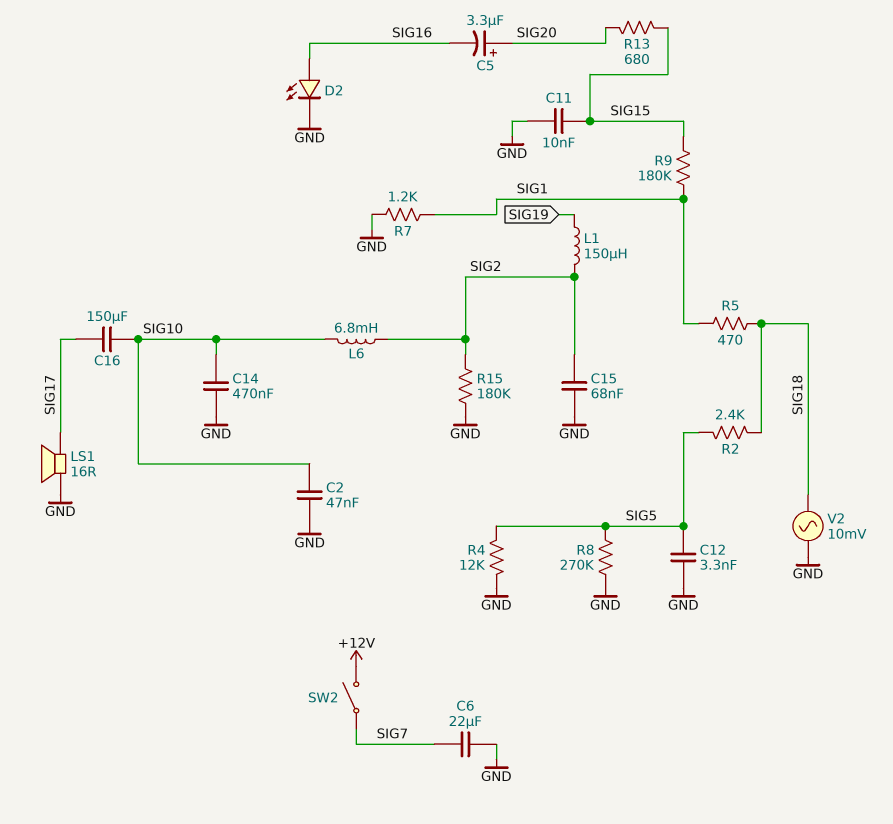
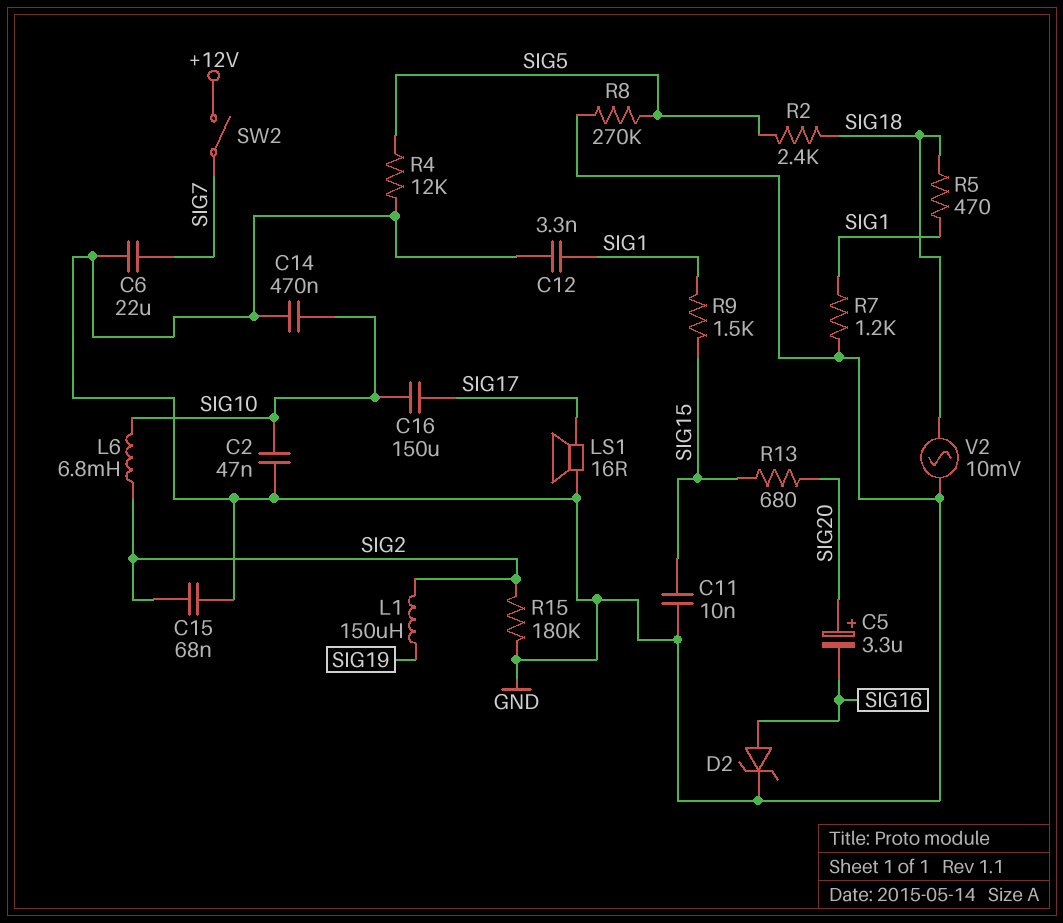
C12: 3.3nF (GND, SIG5) -> 3.3nF (GND, SIG1)
D2: LED (A SIG16, K GND) -> zener (A SIG16, K GND)
R9: 180k (SIG1, SIG15) -> 1.5k (SIG1, SIG15)

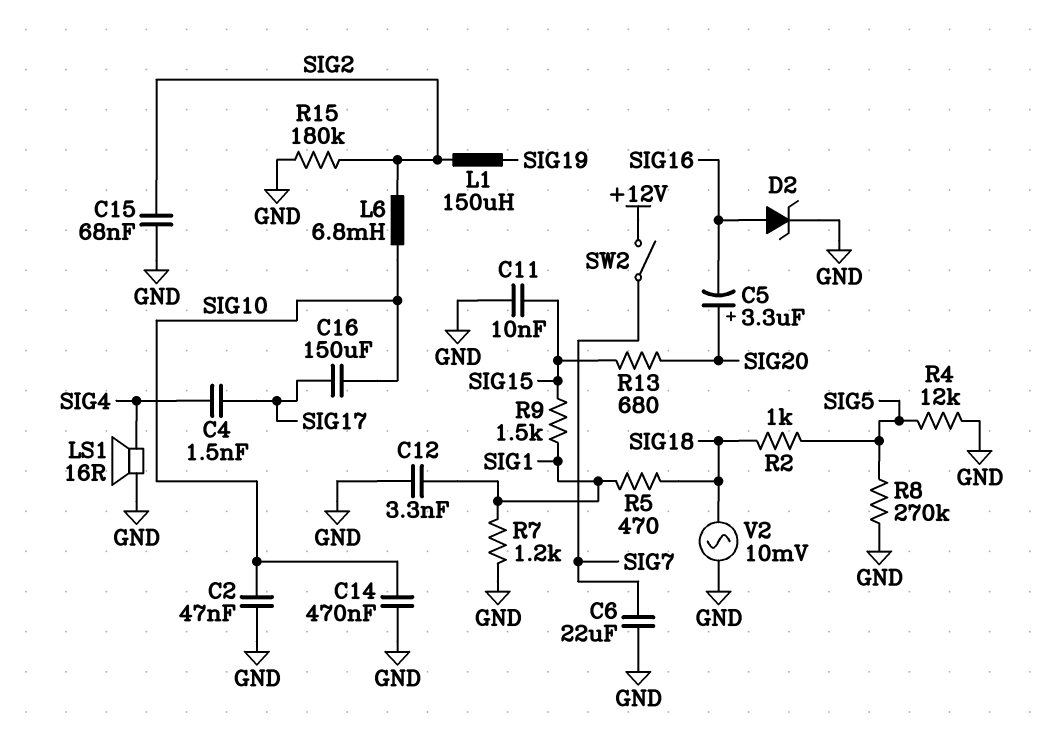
C4: none -> 1.5nF (SIG4, SIG17)
LS1: speaker 16R (GND, SIG17) -> speaker 16R (GND, SIG4)
R2: 2.4k (SIG5, SIG18) -> 1k (SIG5, SIG18)

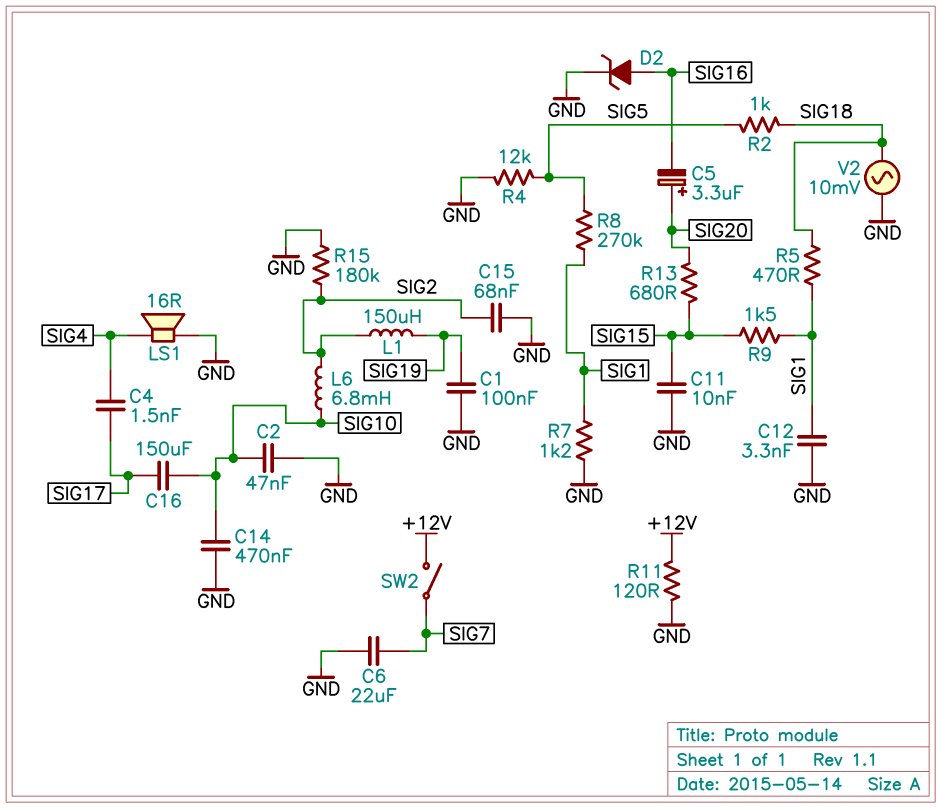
C1: none -> 100nF (GND, SIG19)
R8: 270k (GND, SIG5) -> 270k (SIG1, SIG5)
R11: none -> 120 (+12V, GND)

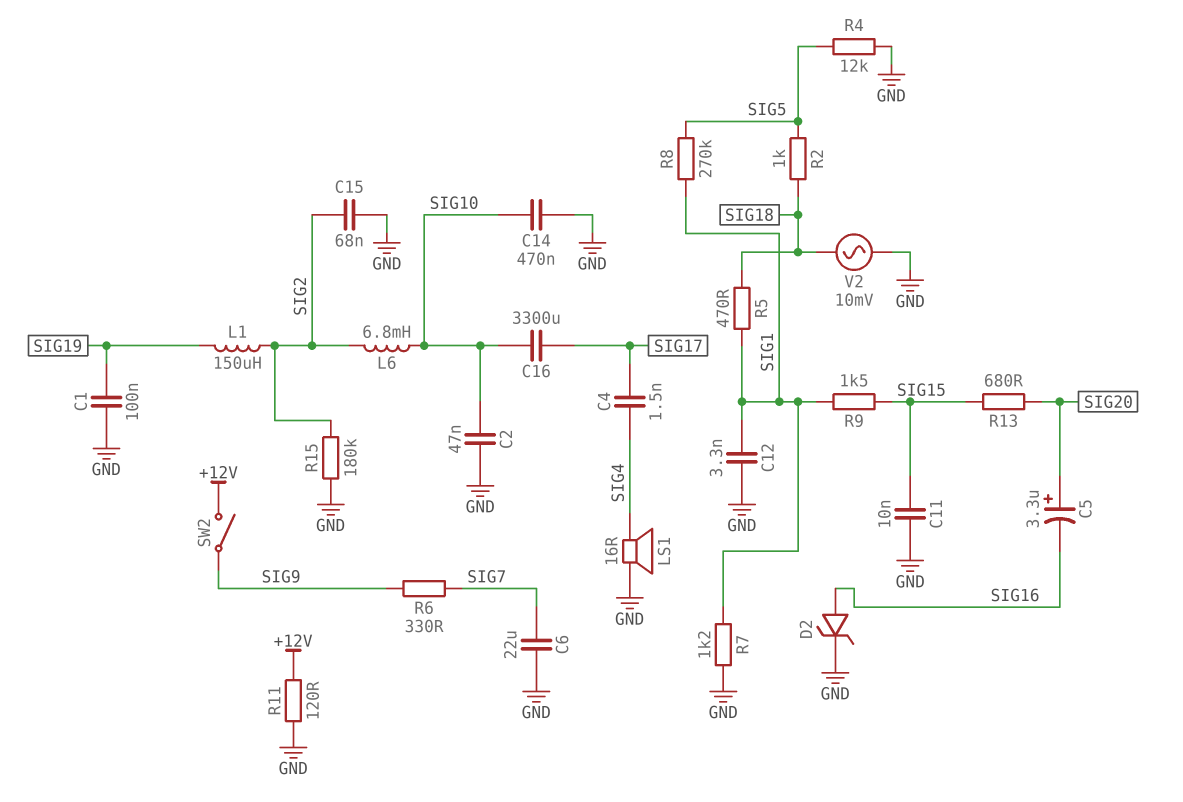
C16: 150uF (SIG10, SIG17) -> 3300uF (SIG10, SIG17)
R6: none -> 330 (SIG7, SIG9)
SW2: switch (+12V, SIG7) -> switch (+12V, SIG9)

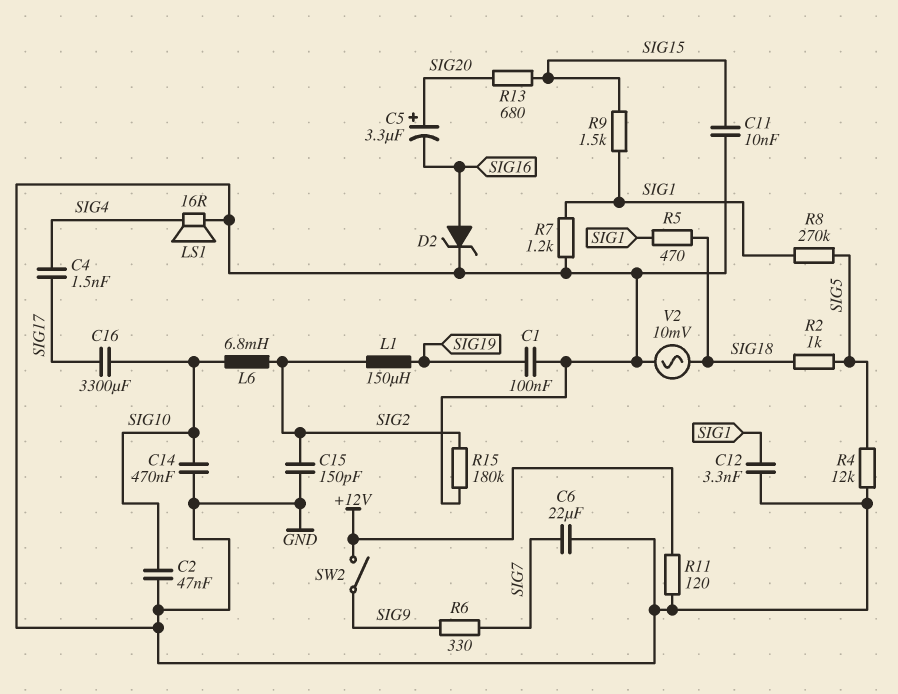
C15: 68nF (GND, SIG2) -> 150pF (GND, SIG2)

